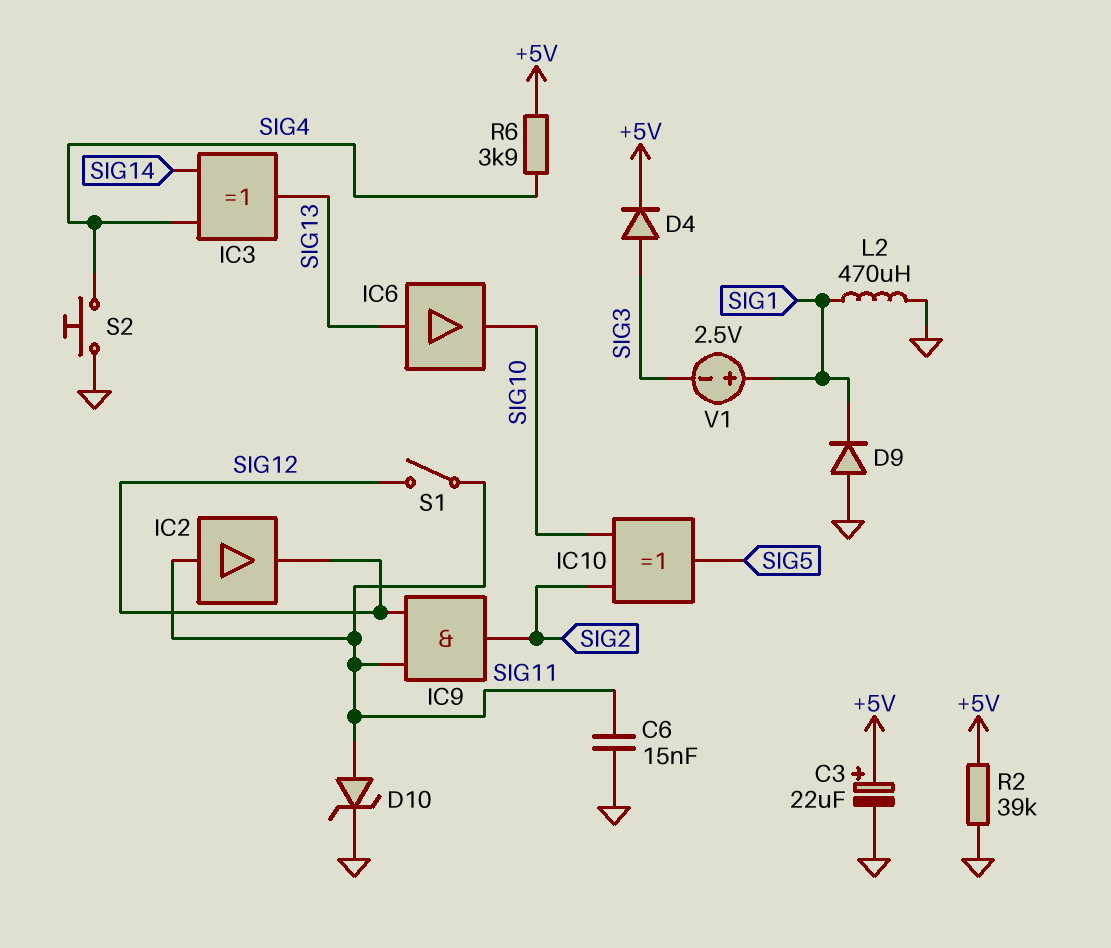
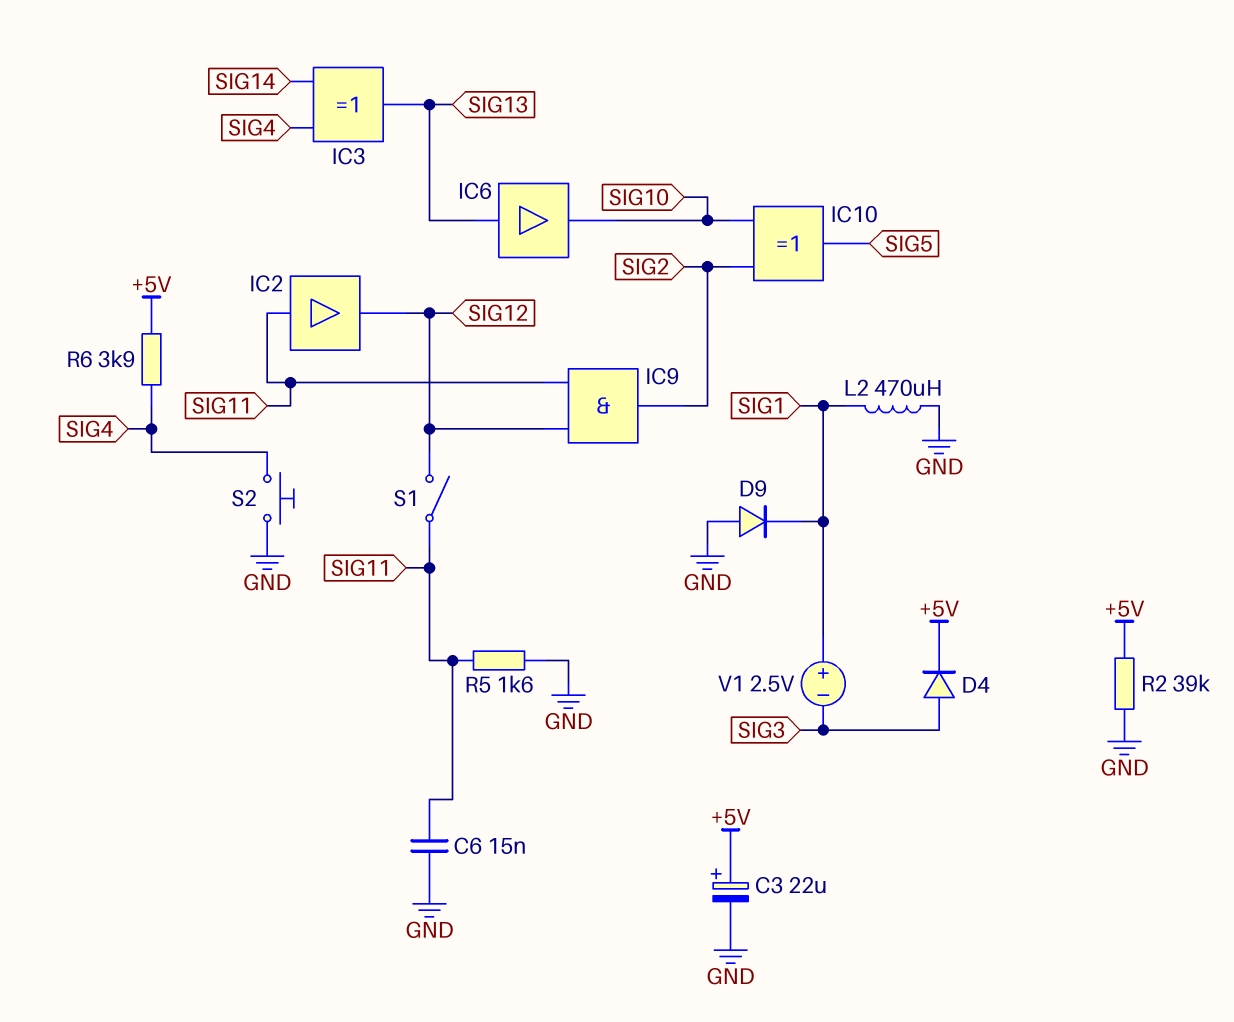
D10: zener (A SIG11, K GND) -> none
R5: none -> 1.6k (GND, SIG11)

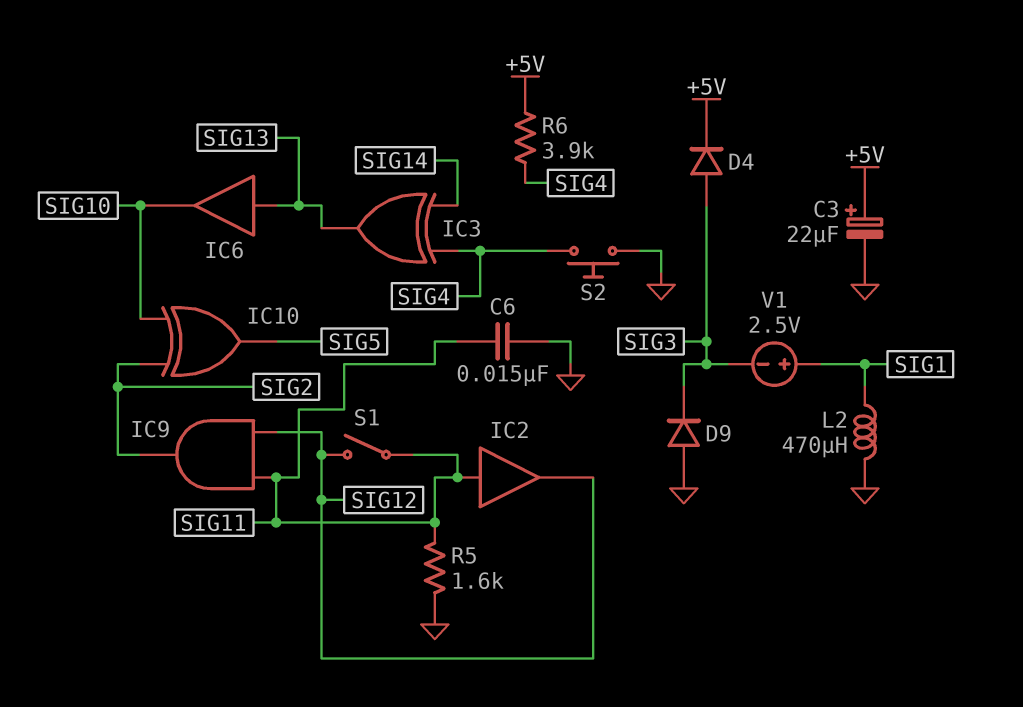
D9: diode (A GND, K SIG1) -> diode (A GND, K SIG3)
R2: 39k (+5V, GND) -> none

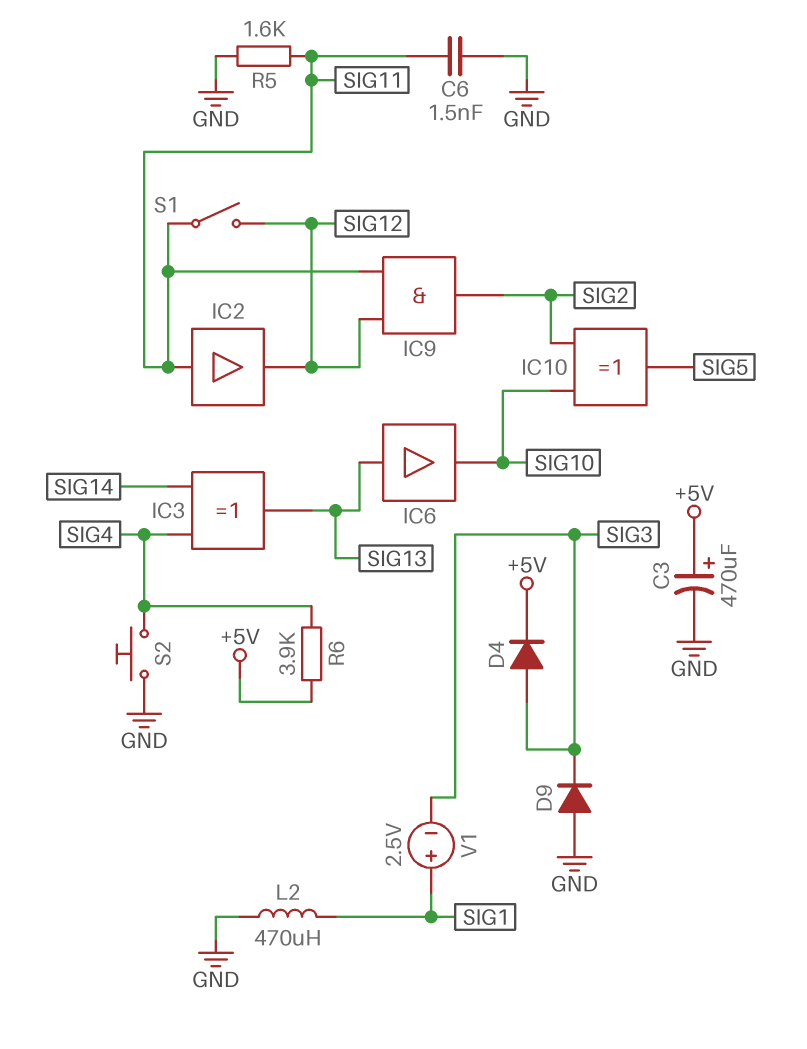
C3: 22uF (plus +5V, minus GND) -> 470uF (plus +5V, minus GND)
C6: 15nF (GND, SIG11) -> 1.5nF (GND, SIG11)

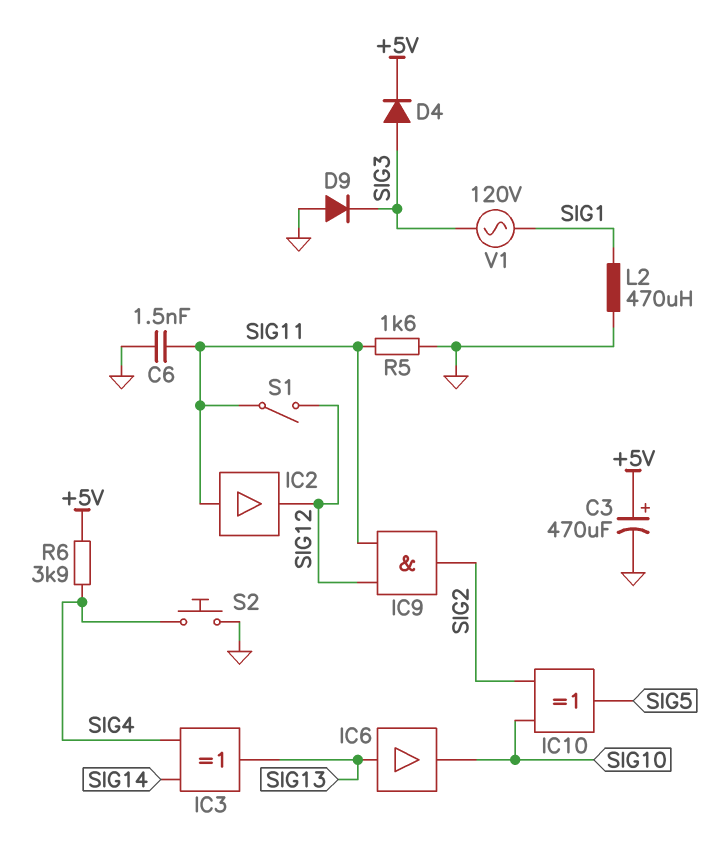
V1: 2.5V (plus SIG1, minus SIG3) -> AC 120V (SIG1, SIG3)

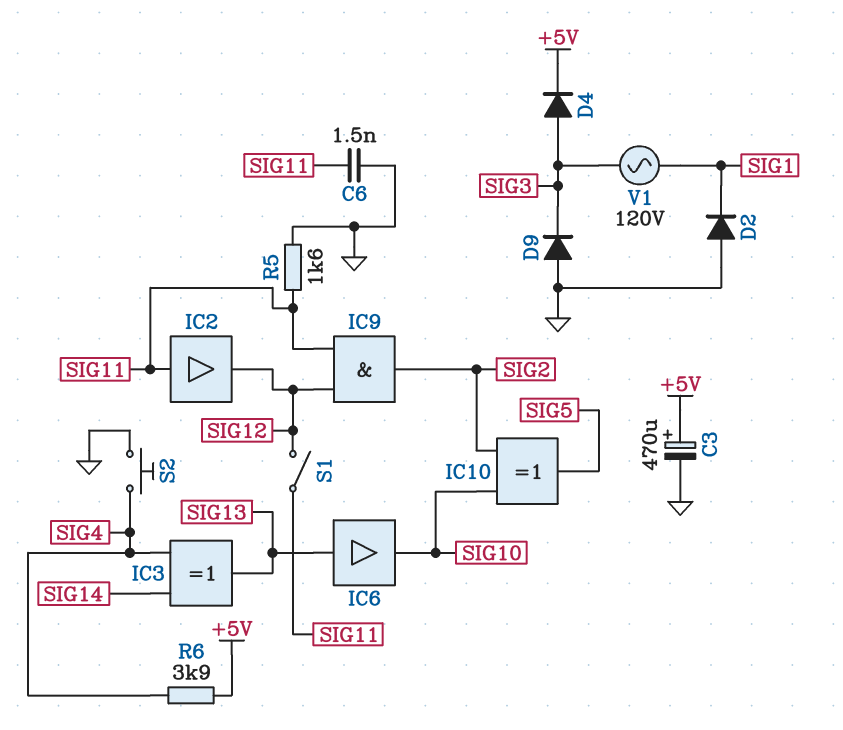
D2: none -> diode (A GND, K SIG1)
L2: 470uH (GND, SIG1) -> none

